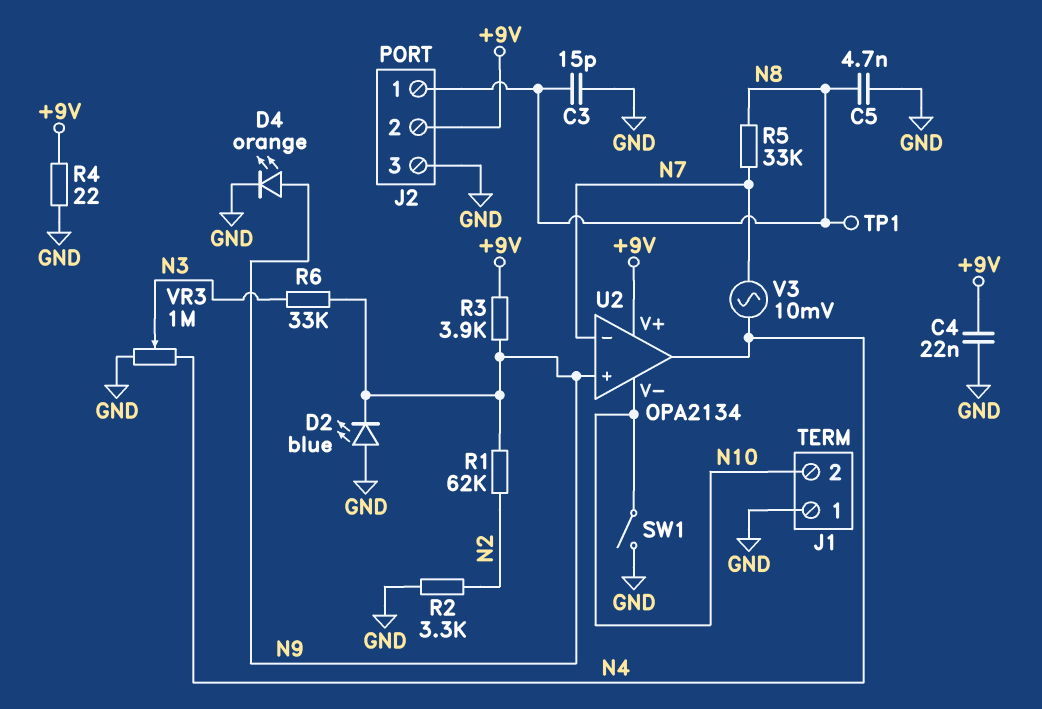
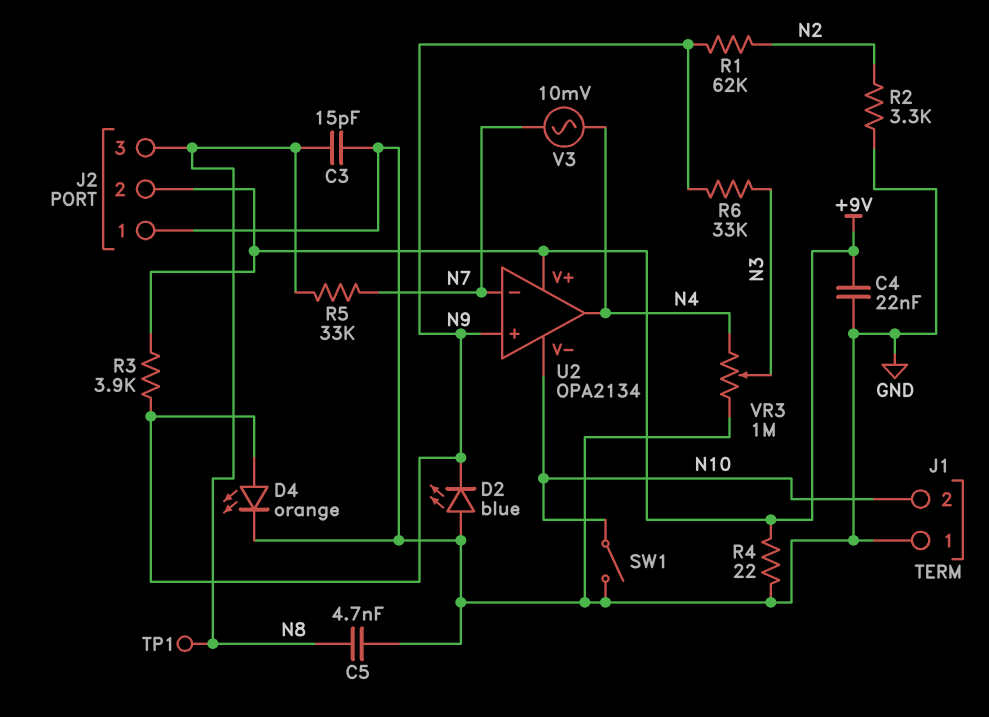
J2 pin 1: N8 -> GND
J2 pin 3: GND -> N8

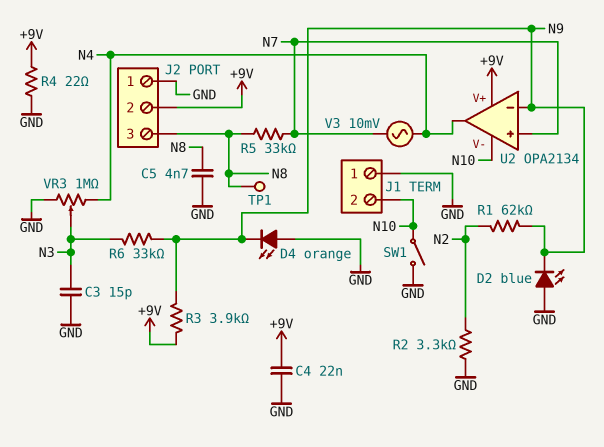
C3: 15pF (GND, N8) -> 15pF (GND, N3)
D4: LED orange (A N9, K GND) -> LED orange (A GND, K N9)
U2 pin in+: N9 -> N7
U2 pin in-: N7 -> N9

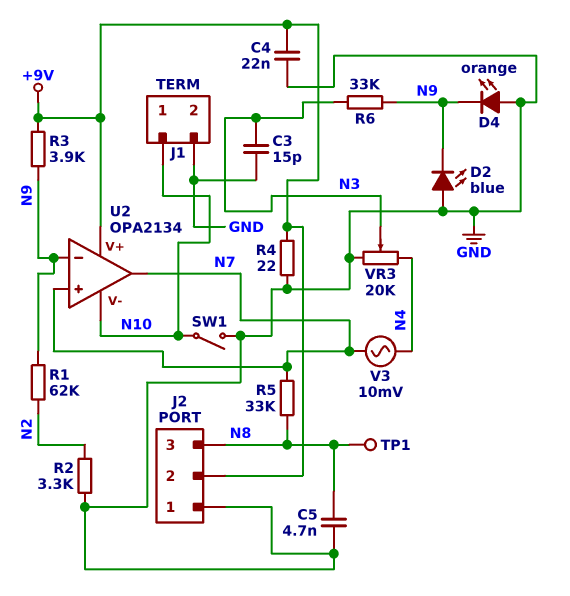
J1 pin 1: GND -> N10
J1 pin 2: N10 -> GND
U2 pin out: N4 -> N7
VR3: 1M (GND, N4, wiper N3) -> 20k (GND, N4, wiper N3)

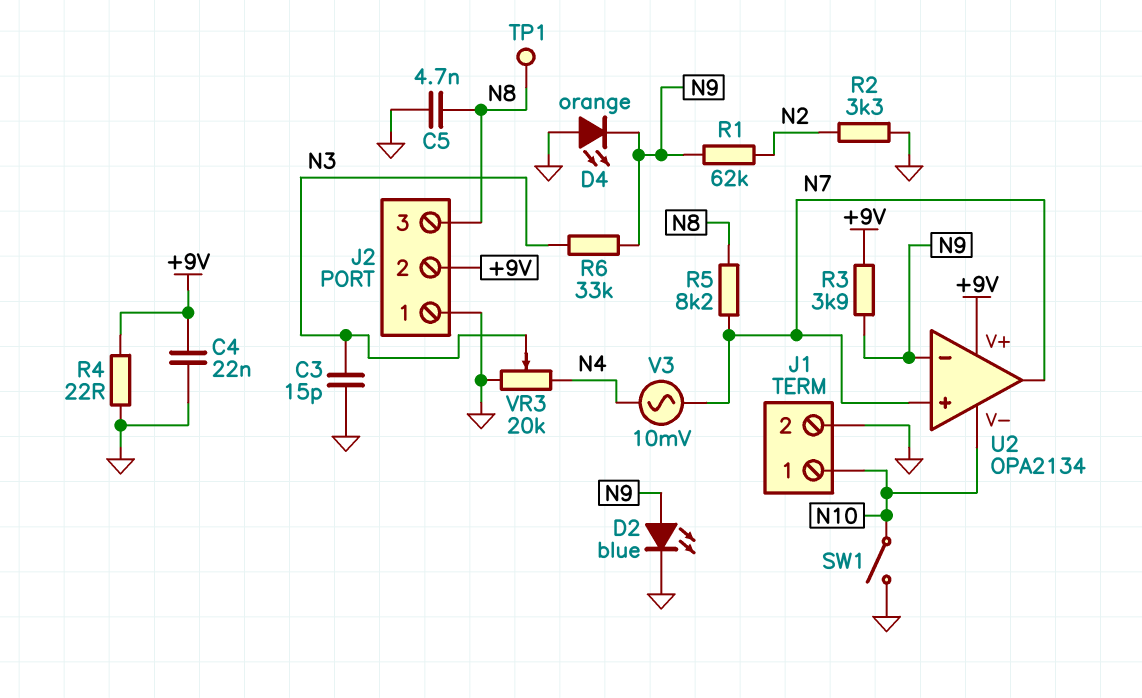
D2: LED blue (A GND, K N9) -> LED blue (A N9, K GND)
R5: 33k (N7, N8) -> 8.2k (N7, N8)

